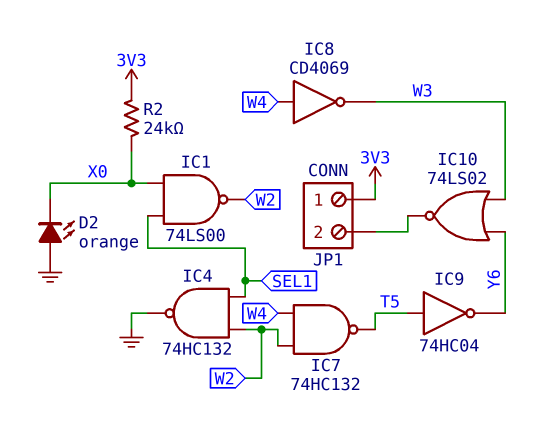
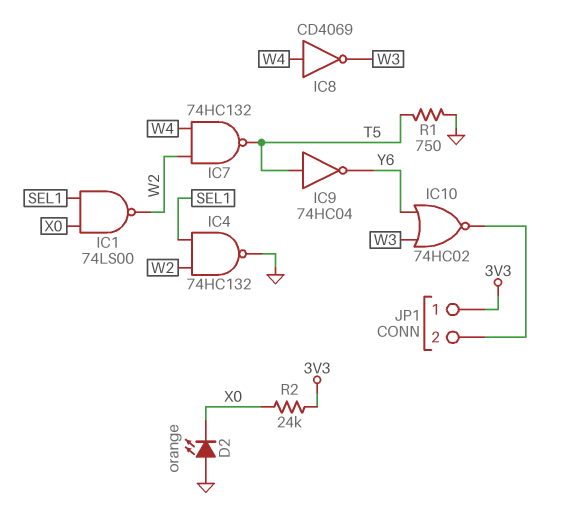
IC10: NOR 74LS02 (in W3, in Y6, out JP1/2) -> NOR 74HC02 (in W3, in Y6, out JP1/2)
R1: none -> 750 (GND, T5)

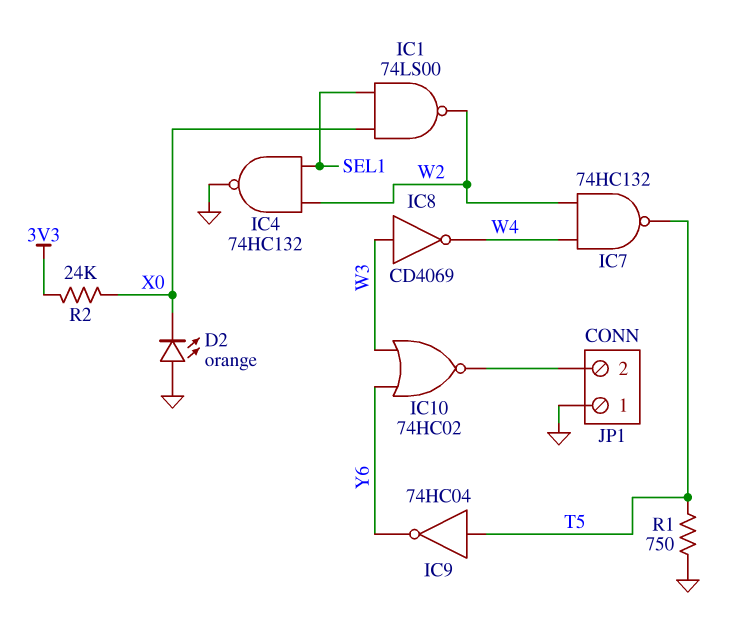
IC8: NOT CD4069 (in W4, out W3) -> NOT CD4069 (in W3, out W4)
JP1 pin 1: 3V3 -> GND

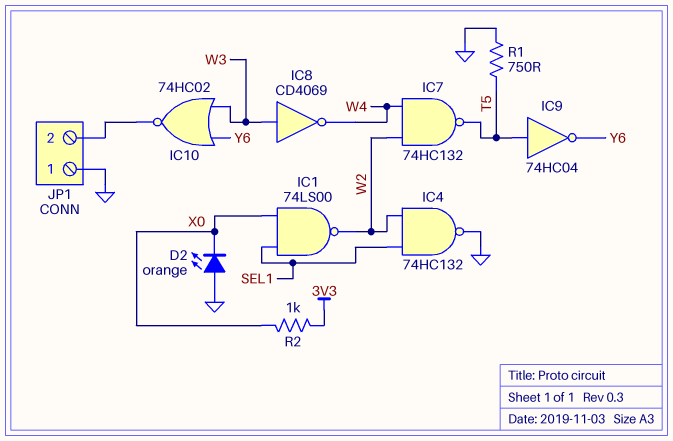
R2: 24k (3V3, X0) -> 1k (3V3, X0)

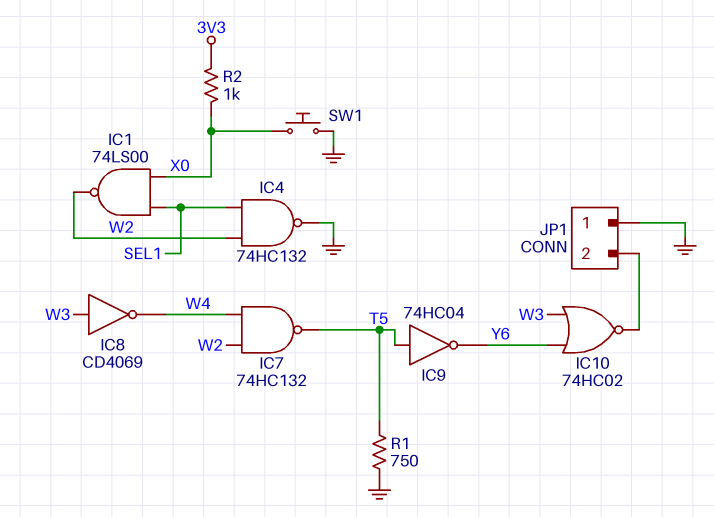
D2: LED orange (A GND, K X0) -> none
SW1: none -> button (GND, X0)

